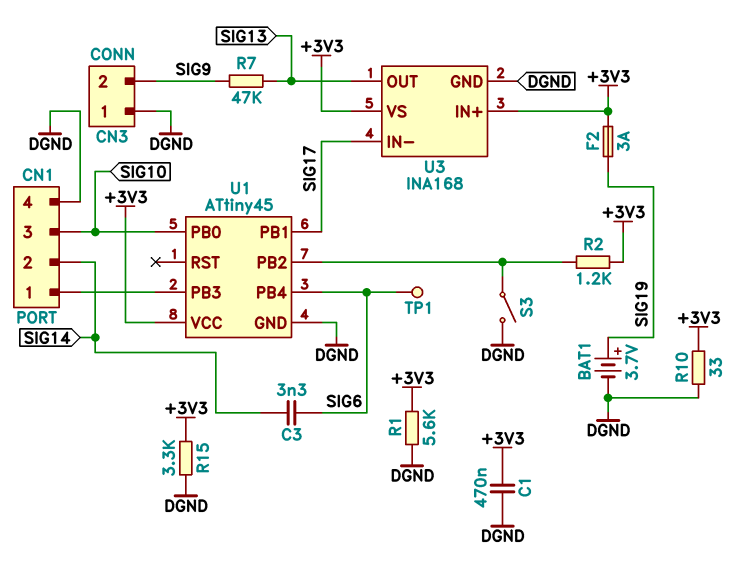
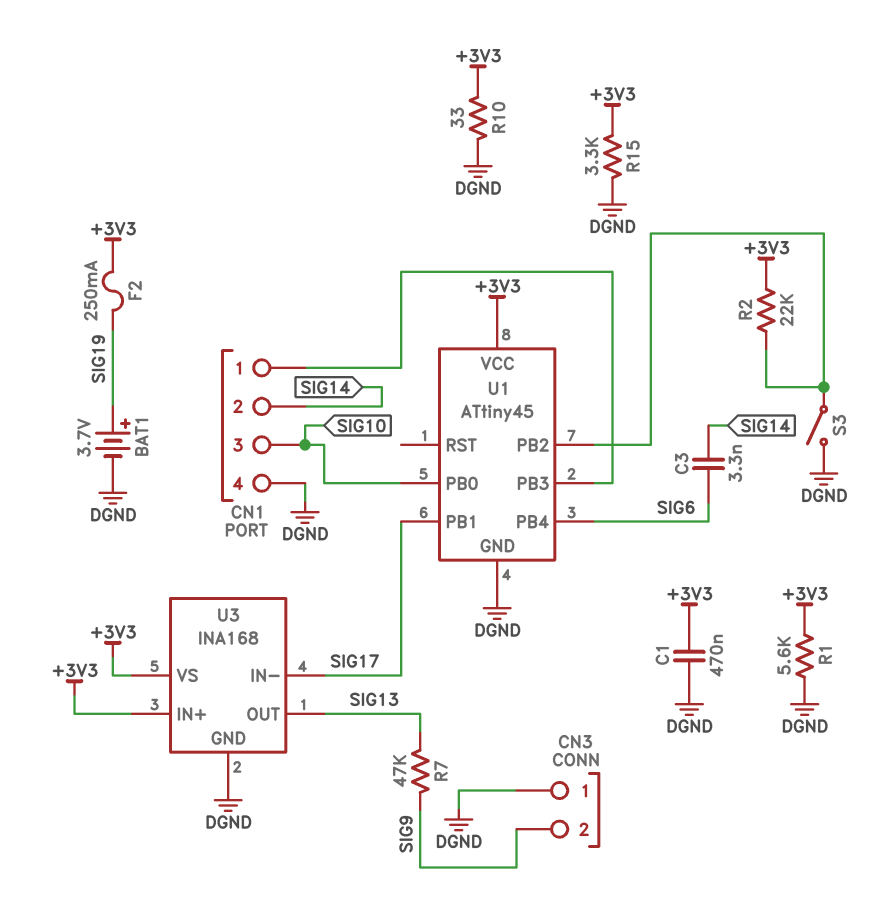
F2: 3A (+3V3, SIG19) -> 250mA (+3V3, SIG19)
R2: 1.2k (+3V3, U1/PB2) -> 22k (+3V3, U1/PB2)
TP1: test point (SIG6) -> none

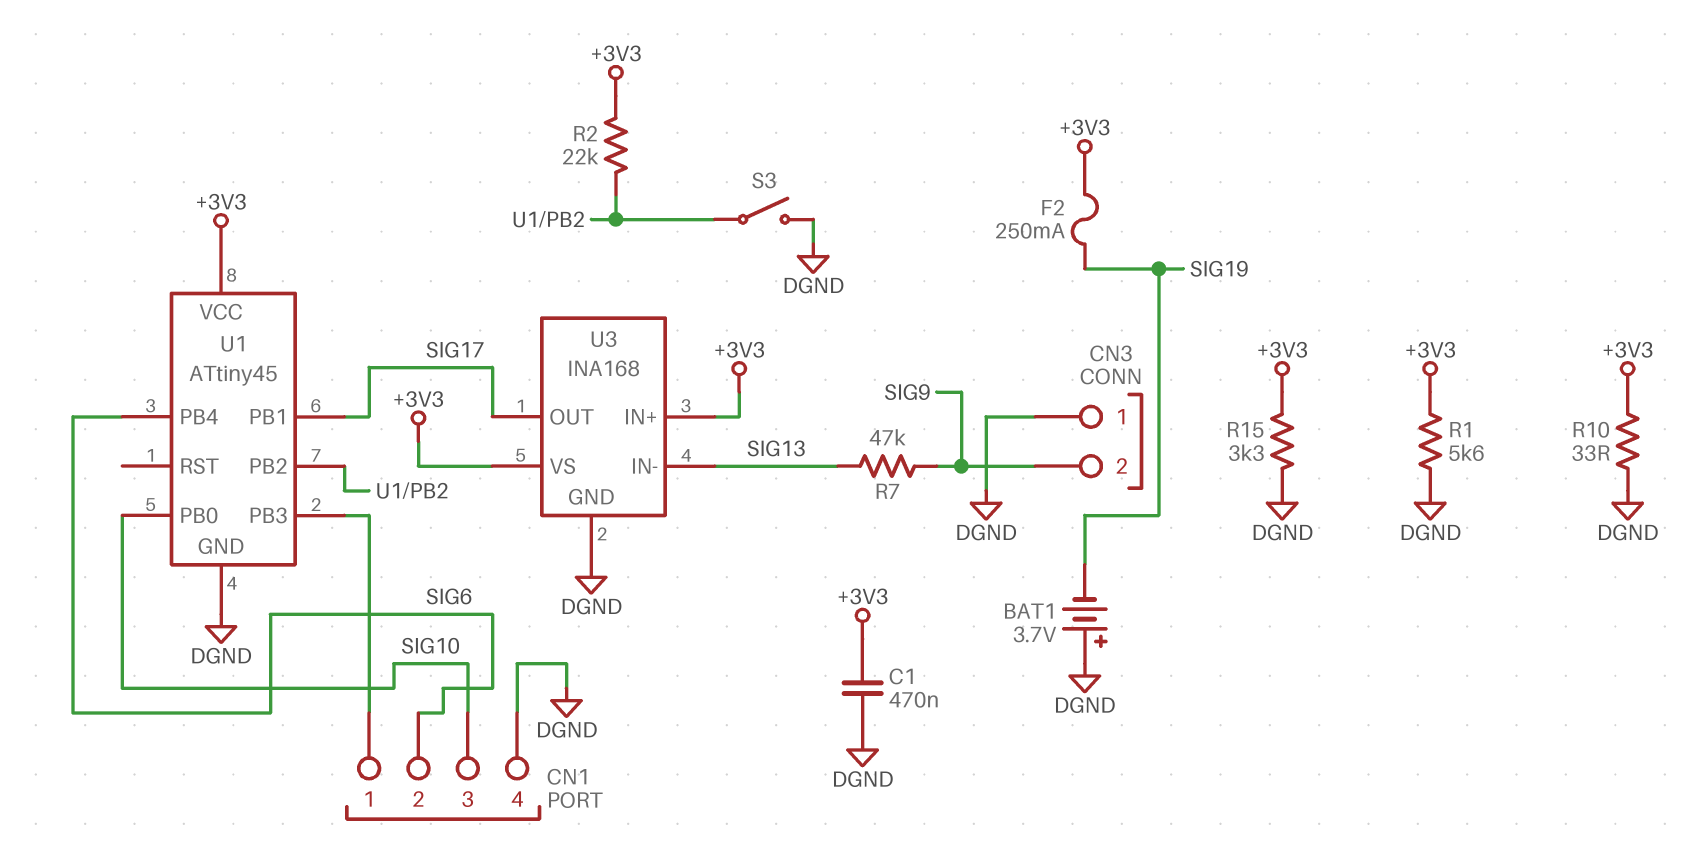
BAT1: 3.7V (plus SIG19, minus DGND) -> 3.7V (plus DGND, minus SIG19)
C3: 3.3nF (SIG6, SIG14) -> none
CN1 pin 2: SIG14 -> SIG6
U3 pin IN-: SIG17 -> SIG13
U3 pin OUT: SIG13 -> SIG17

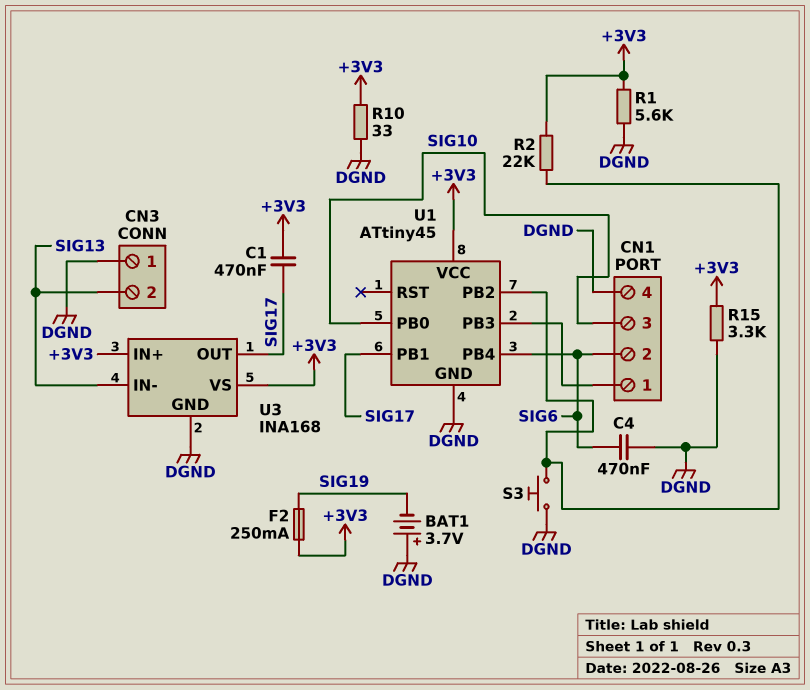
C1: 470nF (+3V3, DGND) -> 470nF (+3V3, SIG17)
C4: none -> 470nF (DGND, SIG6)
CN3 pin 2: SIG9 -> SIG13
R7: 47k (SIG9, SIG13) -> none
S3: switch (DGND, U1/PB2) -> button (DGND, U1/PB2)

